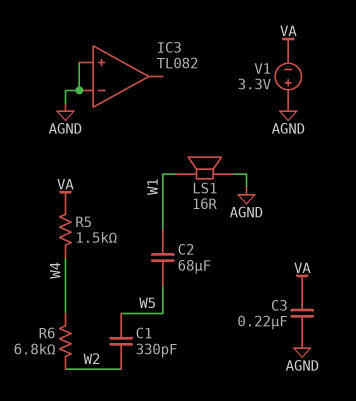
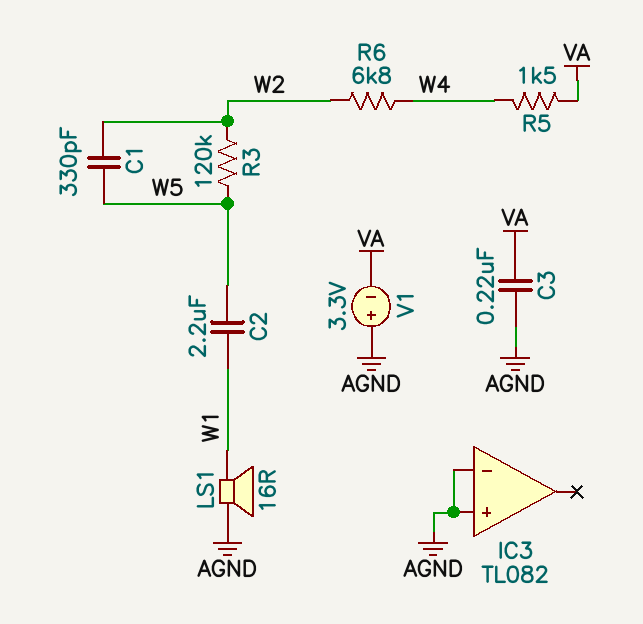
C2: 68uF (W1, W5) -> 2.2uF (W1, W5)
R3: none -> 120k (W2, W5)

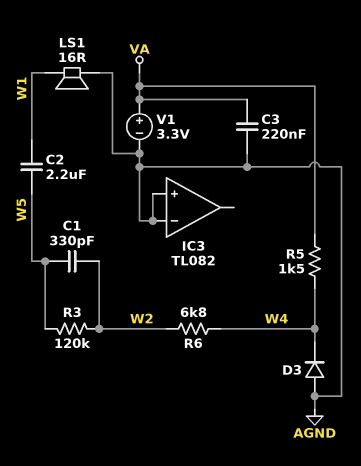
D3: none -> diode (A AGND, K W4)
V1: 3.3V (plus AGND, minus VA) -> 3.3V (plus VA, minus AGND)

